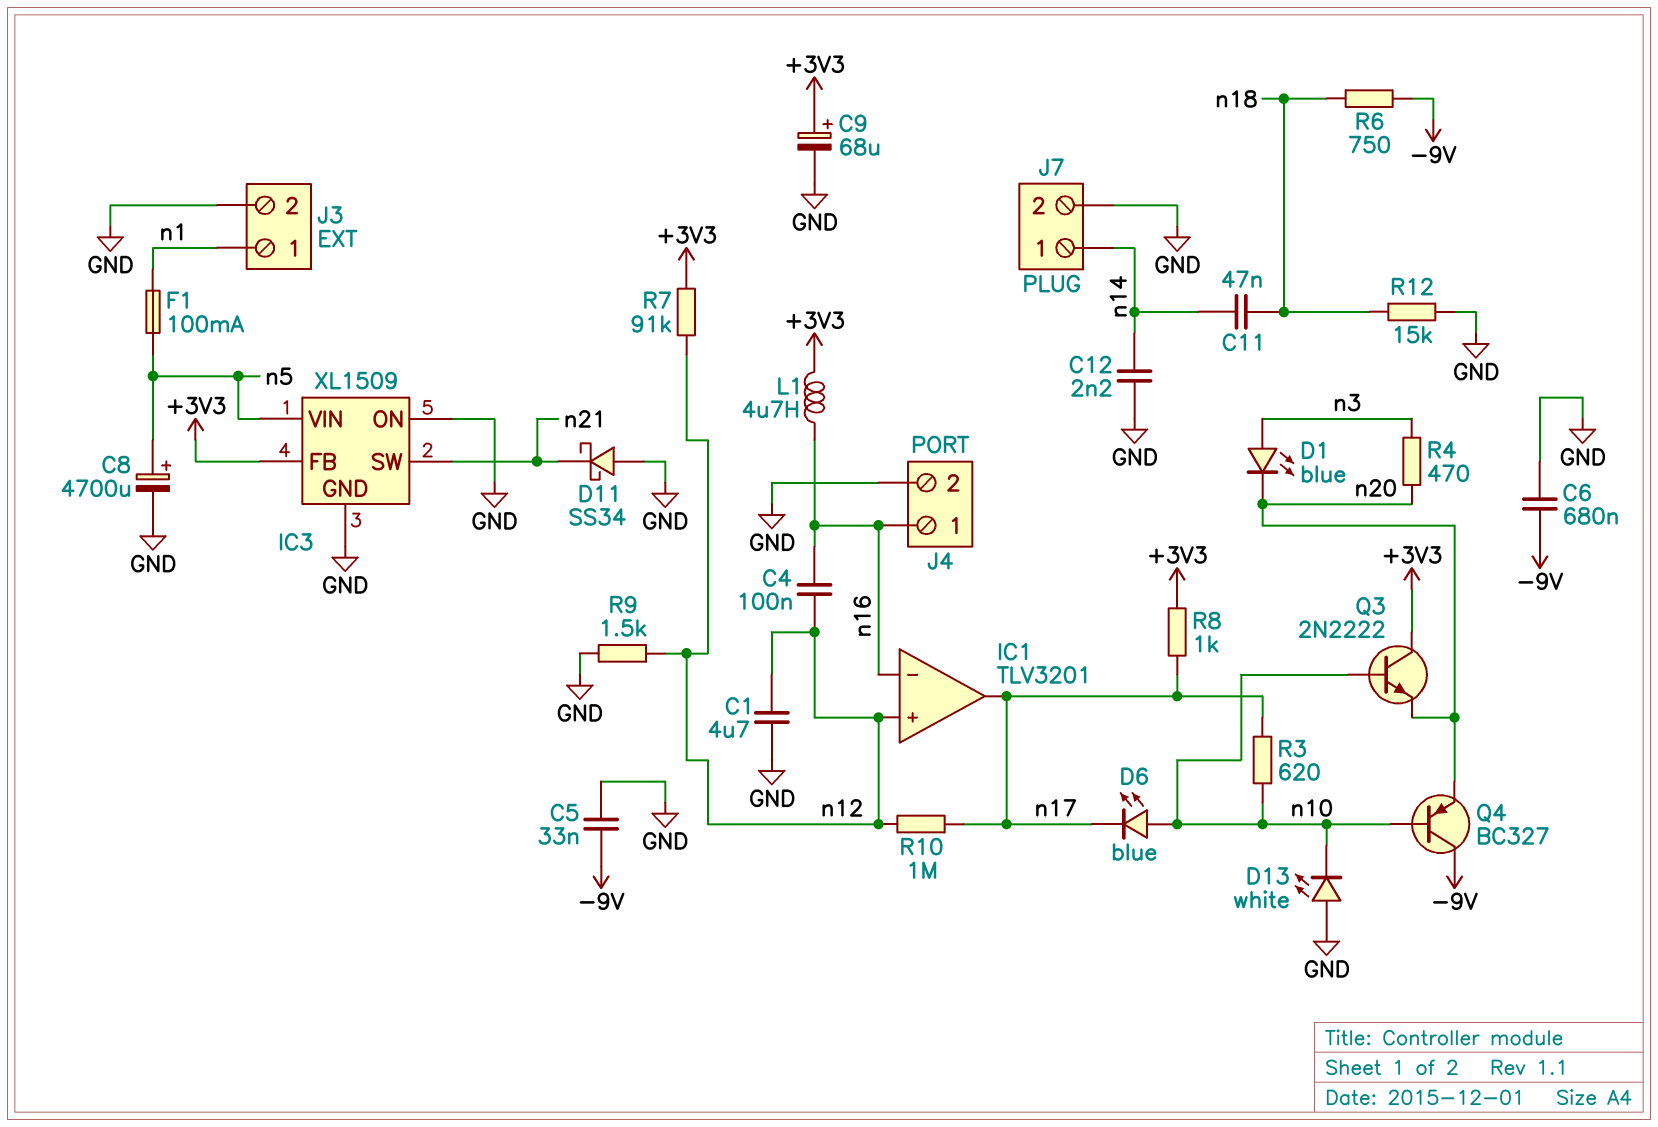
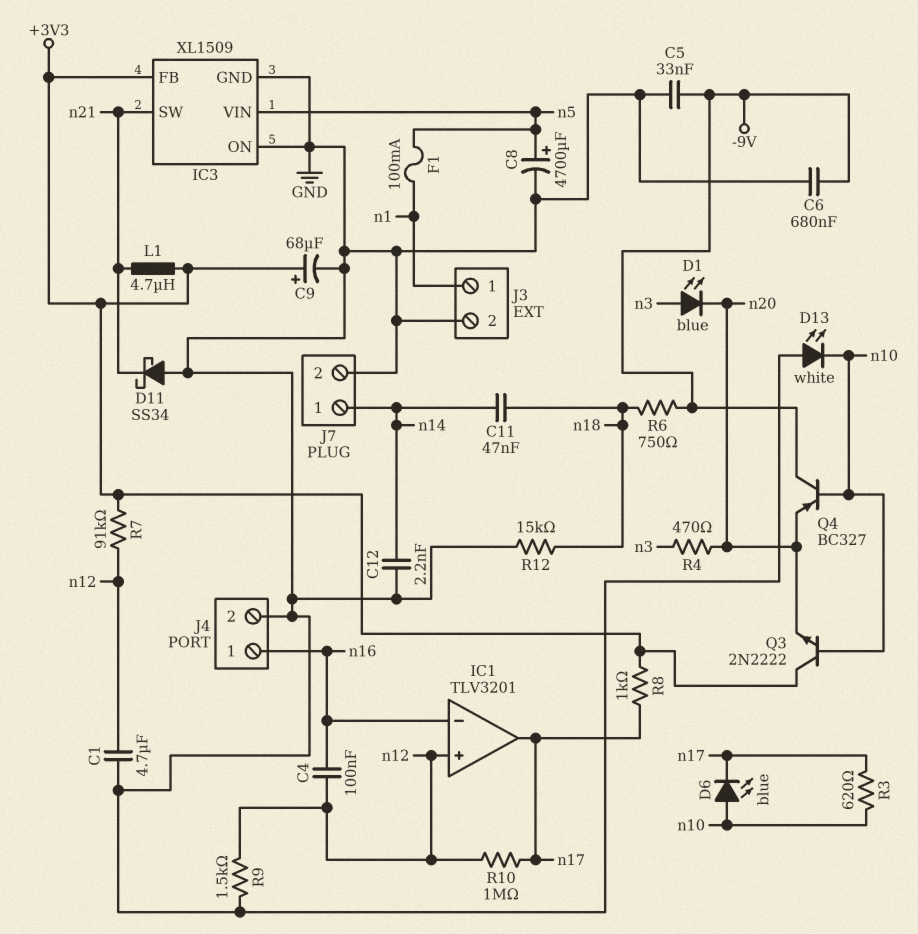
L1: 4.7uH (+3V3, n16) -> 4.7uH (+3V3, n21)

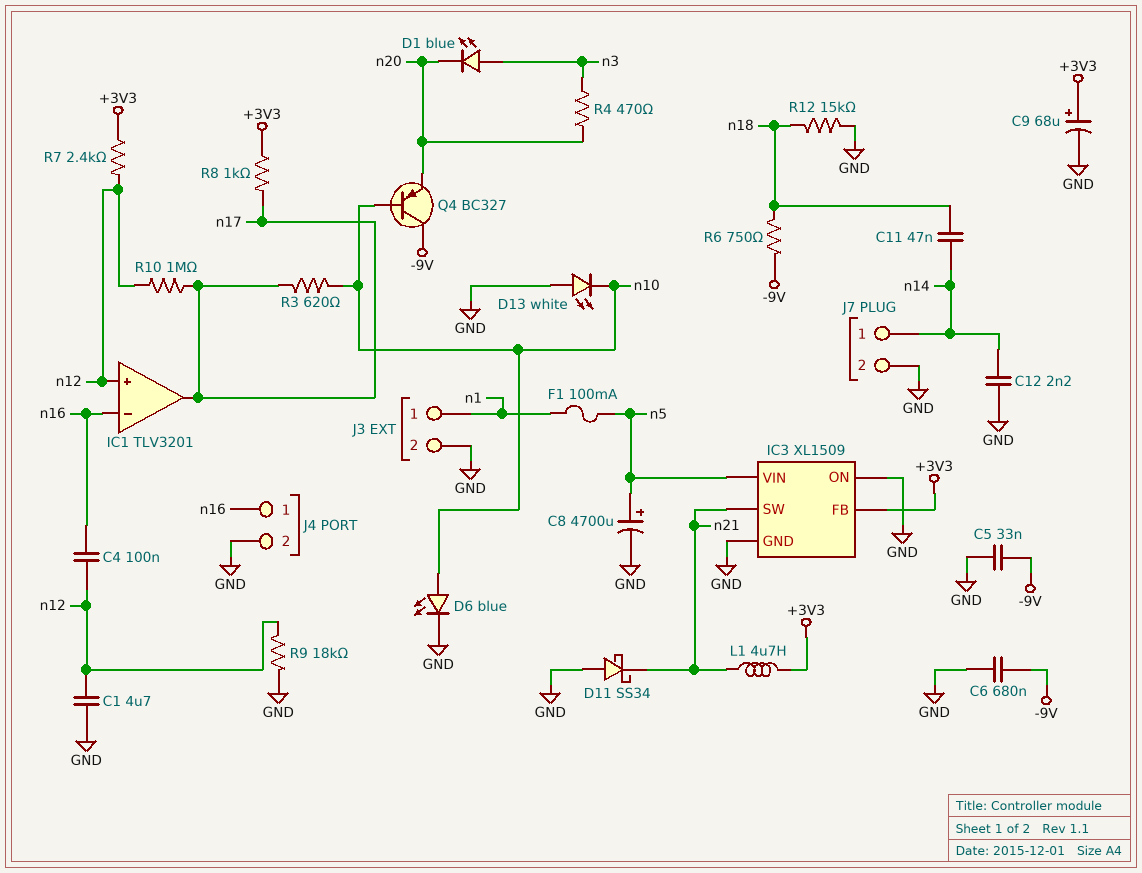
D6: LED blue (A n10, K n17) -> LED blue (A n10, K GND)
Q3: NPN 2N2222 (B n10, C +3V3, E n20) -> none
R7: 91k (+3V3, n12) -> 2.4k (+3V3, n12)
R9: 1.5k (GND, n12) -> 18k (GND, n12)

